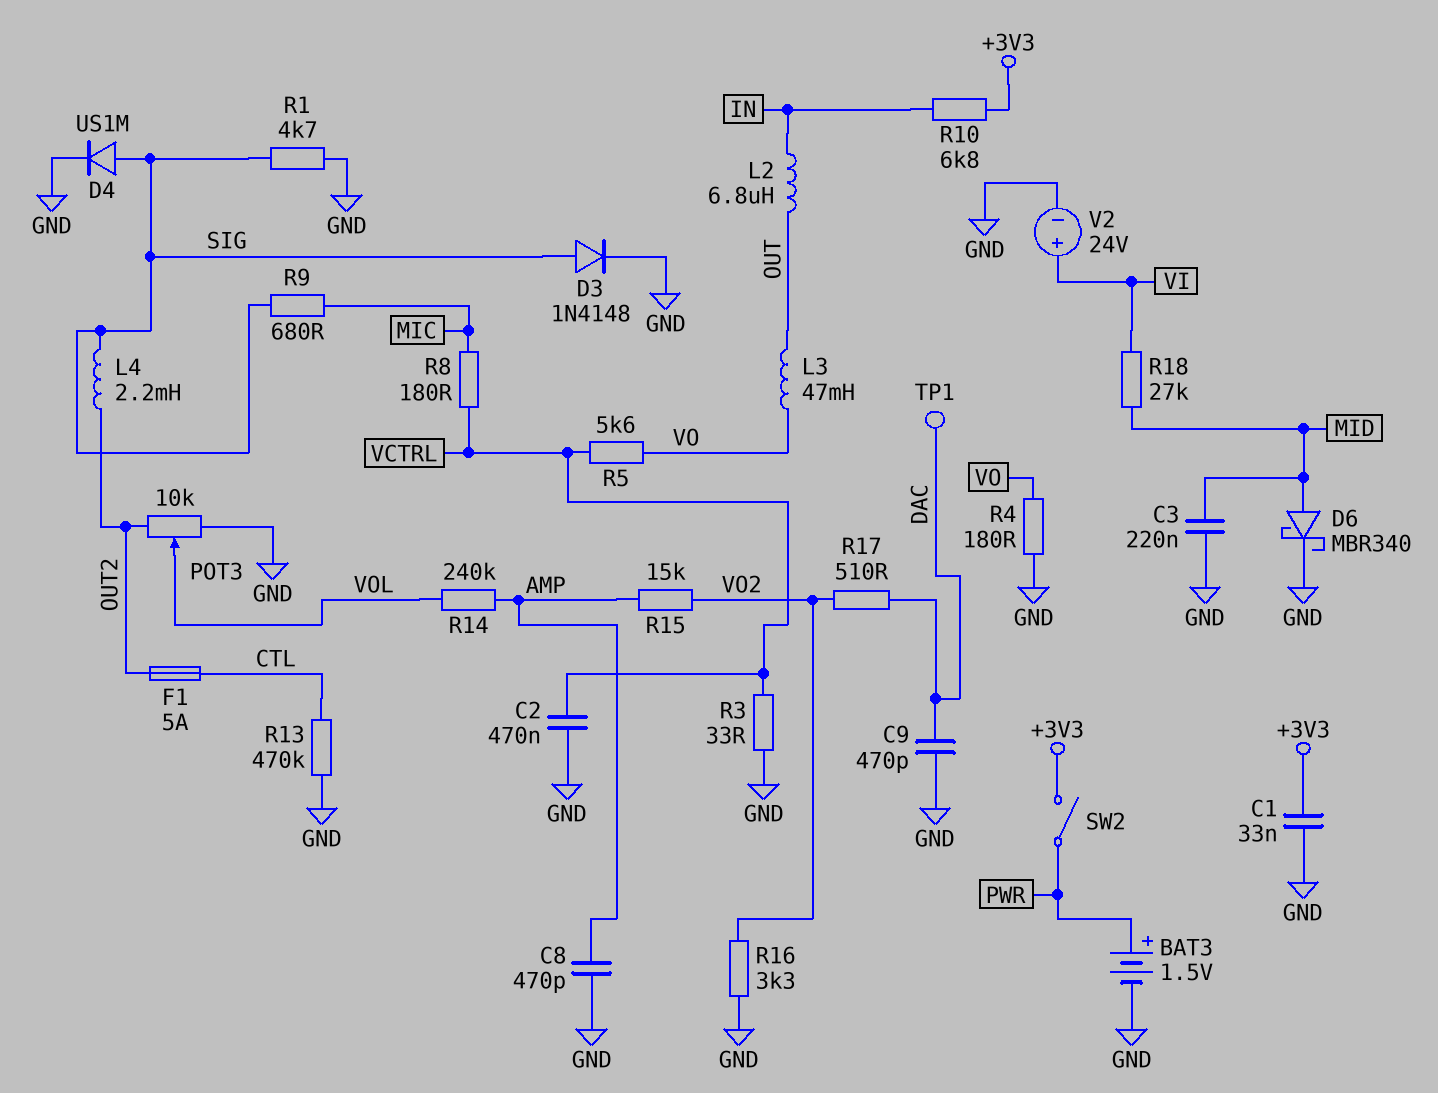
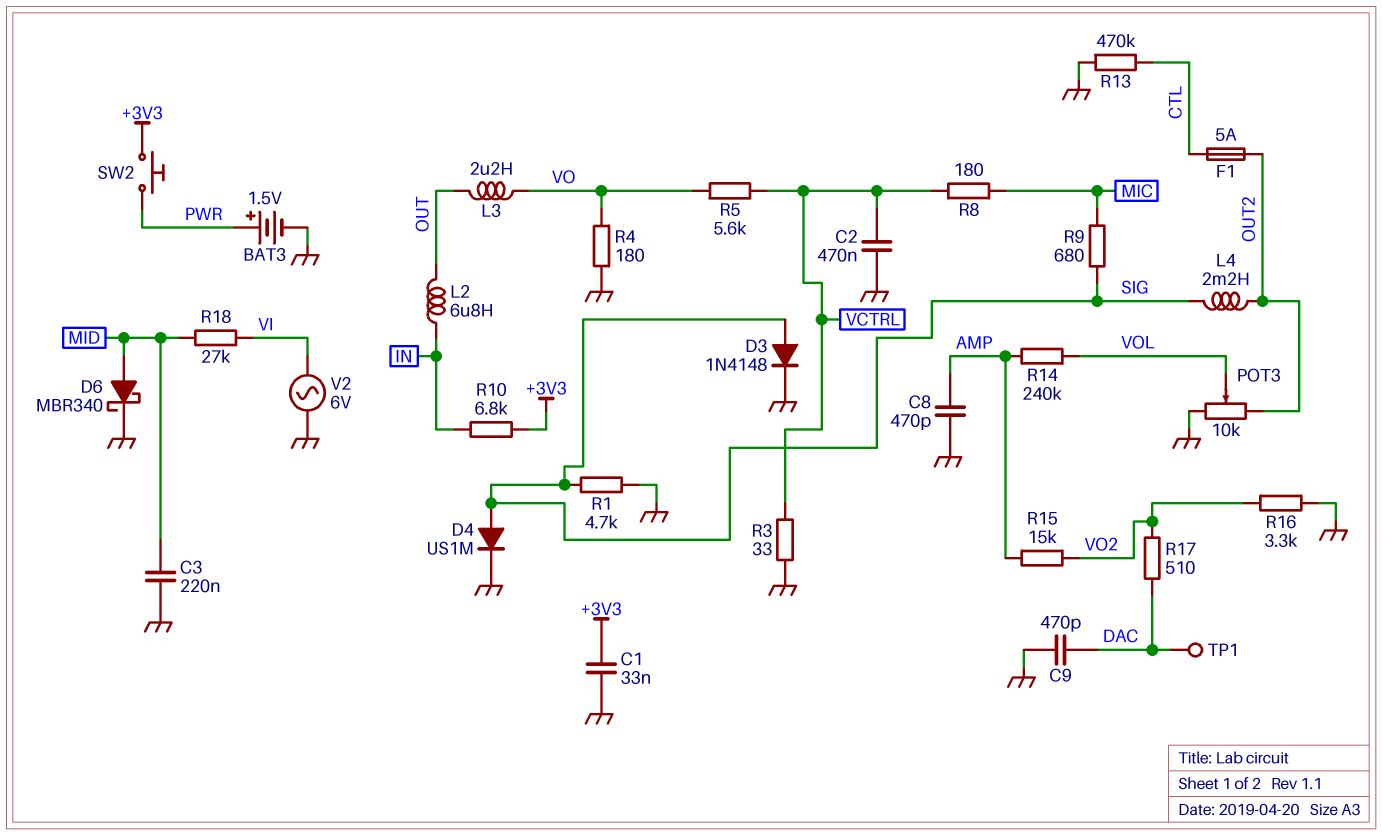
L3: 47mH (OUT, VO) -> 2.2uH (OUT, VO)
SW2: switch (+3V3, PWR) -> button (+3V3, PWR)
V2: 24V (plus VI, minus GND) -> AC 6V (GND, VI)

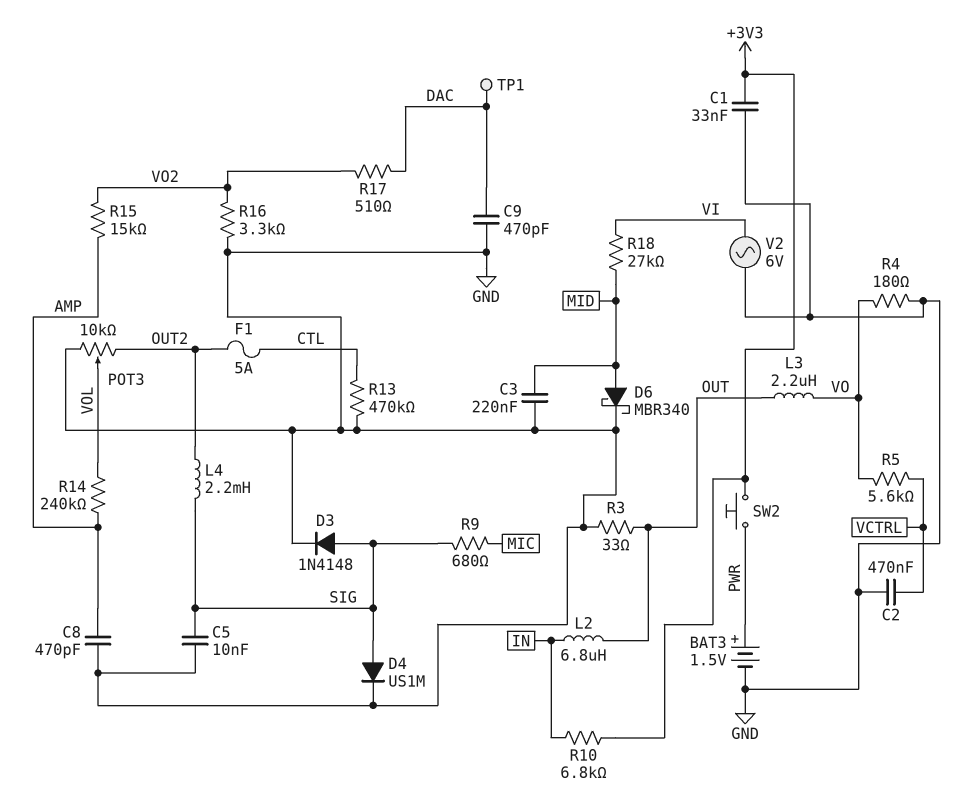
C5: none -> 10nF (GND, SIG)
R1: 4.7k (GND, SIG) -> none
R3: 33 (GND, VCTRL) -> 33 (GND, OUT)
R8: 180 (MIC, VCTRL) -> none

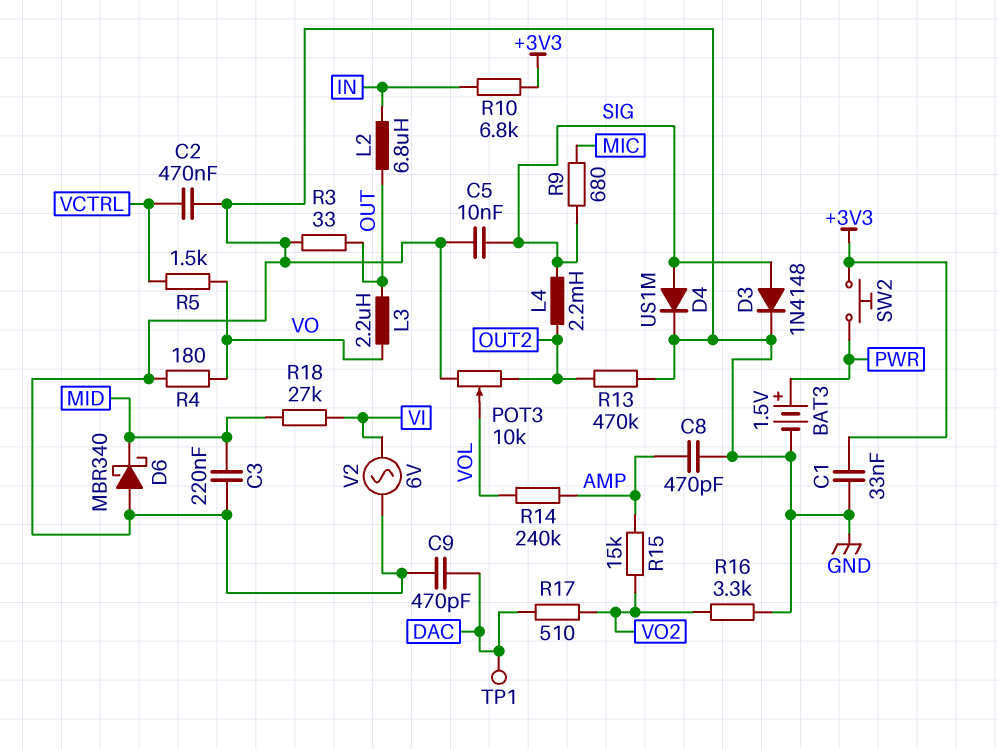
D6: schottky MBR340 (A MID, K GND) -> schottky MBR340 (A GND, K MID)
F1: 5A (CTL, OUT2) -> none
R5: 5.6k (VCTRL, VO) -> 1.5k (VCTRL, VO)
R13: 470k (CTL, GND) -> 470k (GND, OUT2)

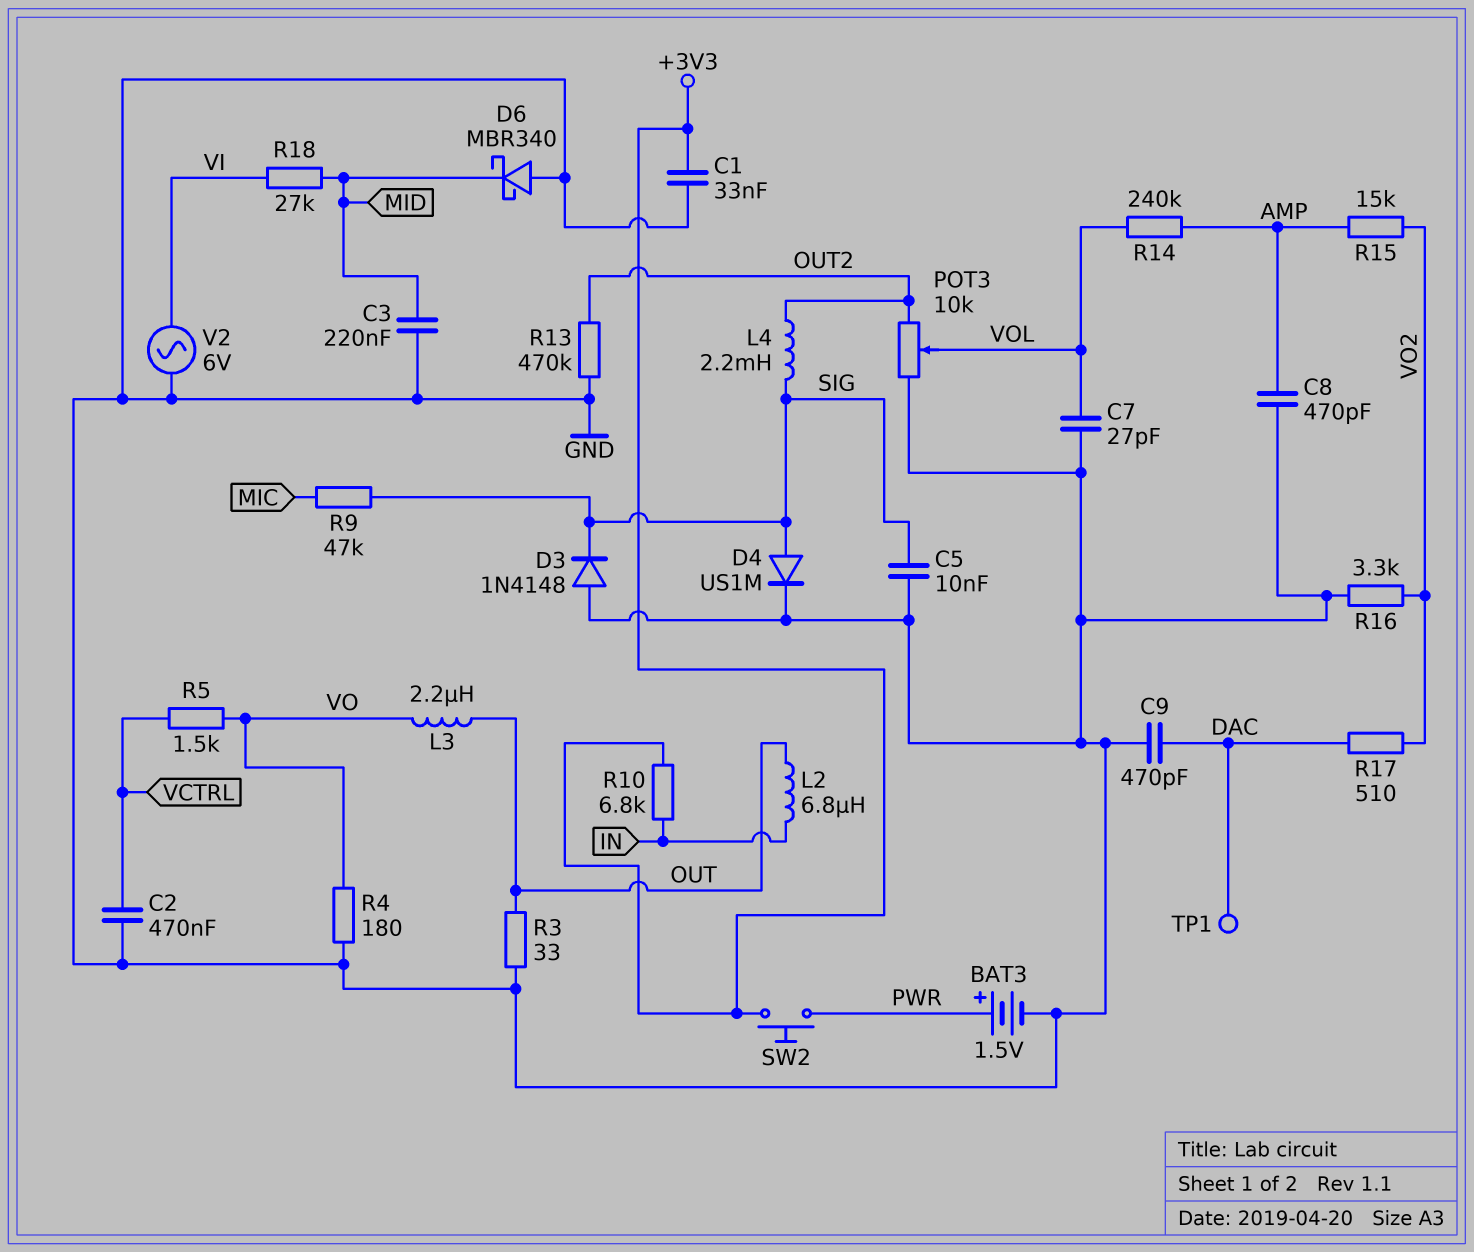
C7: none -> 27pF (GND, VOL)
D3: diode 1N4148 (A SIG, K GND) -> diode 1N4148 (A GND, K SIG)
R9: 680 (MIC, SIG) -> 47k (MIC, SIG)

